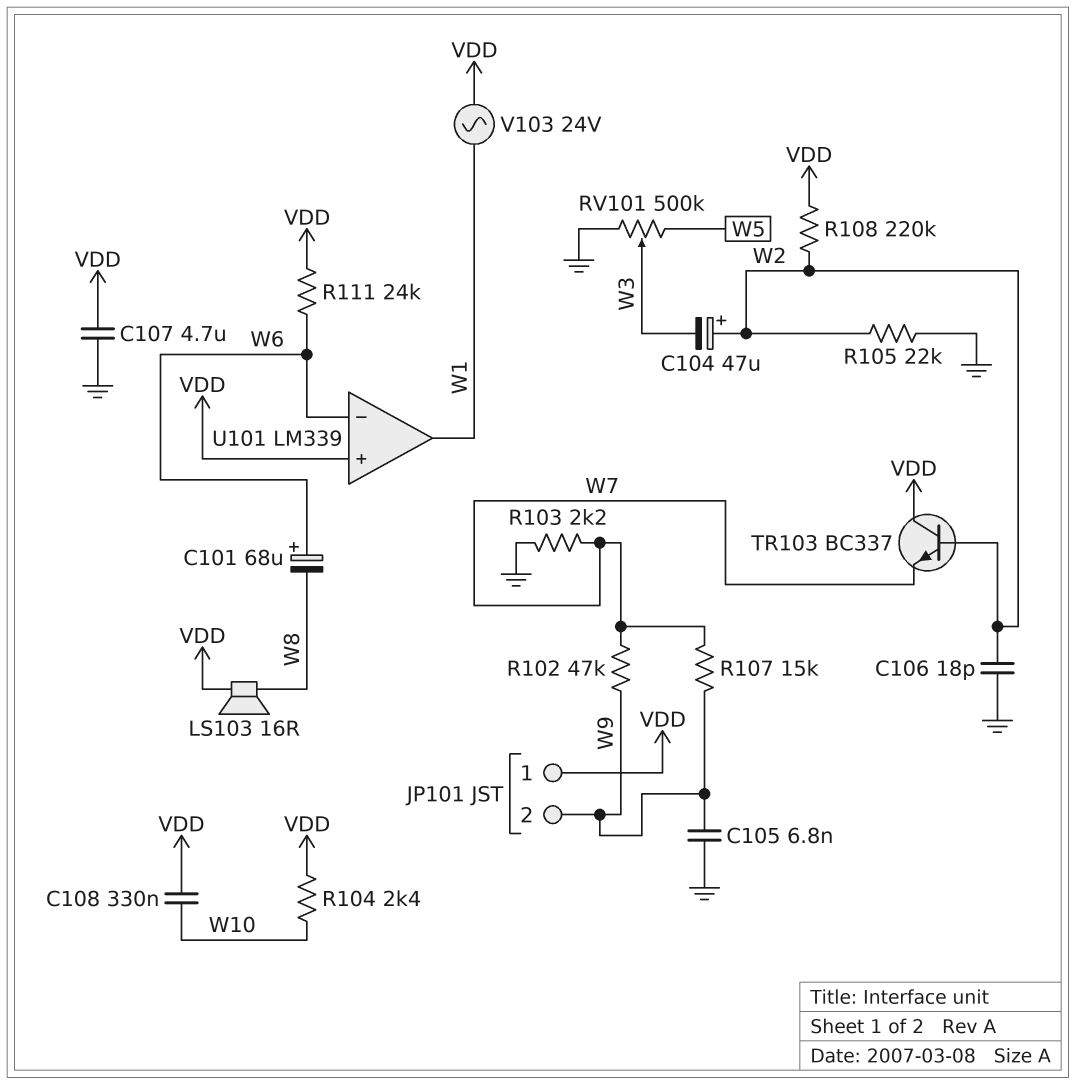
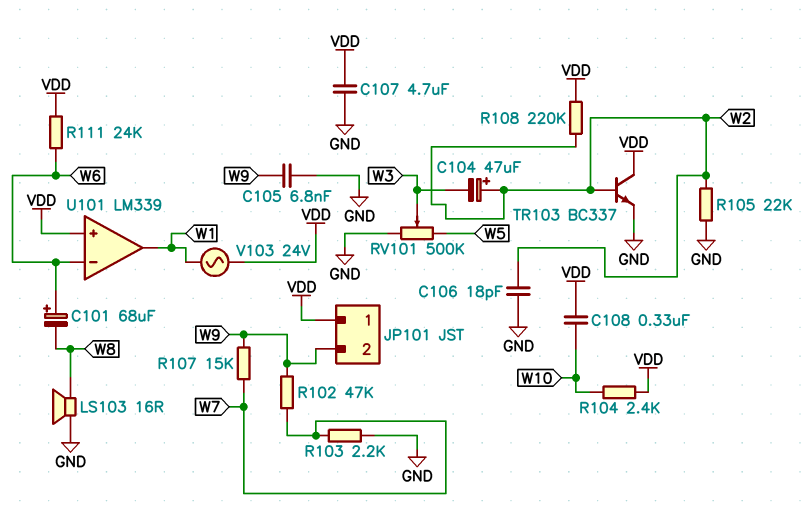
LS103: speaker 16R (VDD, W8) -> speaker 16R (GND, W8)
TR103: NPN BC337 (B W2, C VDD, E W7) -> NPN BC337 (B W2, C VDD, E GND)

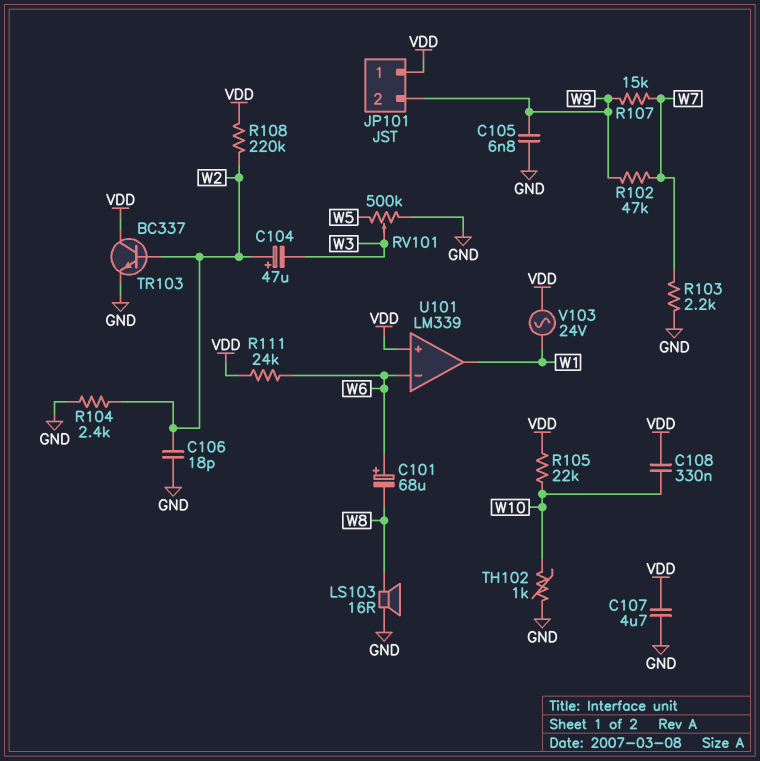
R104: 2.4k (VDD, W10) -> 2.4k (GND, W2)
R105: 22k (GND, W2) -> 22k (VDD, W10)
TH102: none -> 1k (GND, W10)

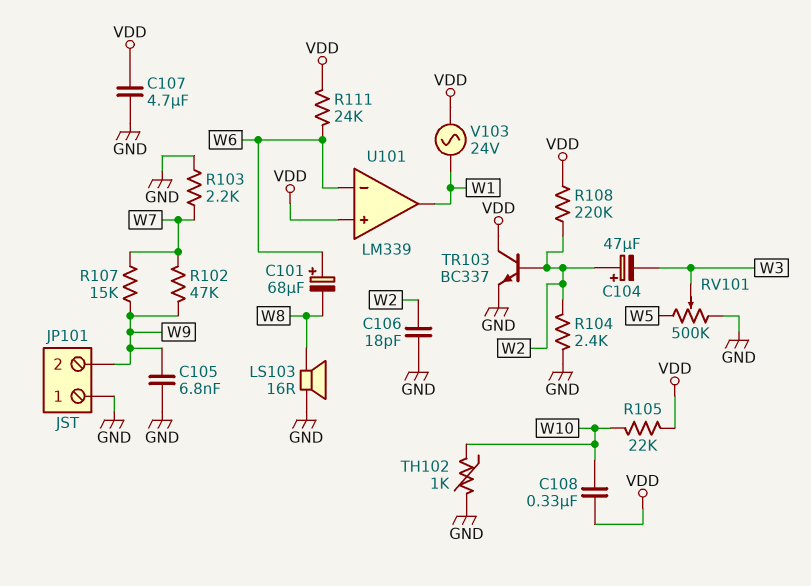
JP101 pin 1: VDD -> GND

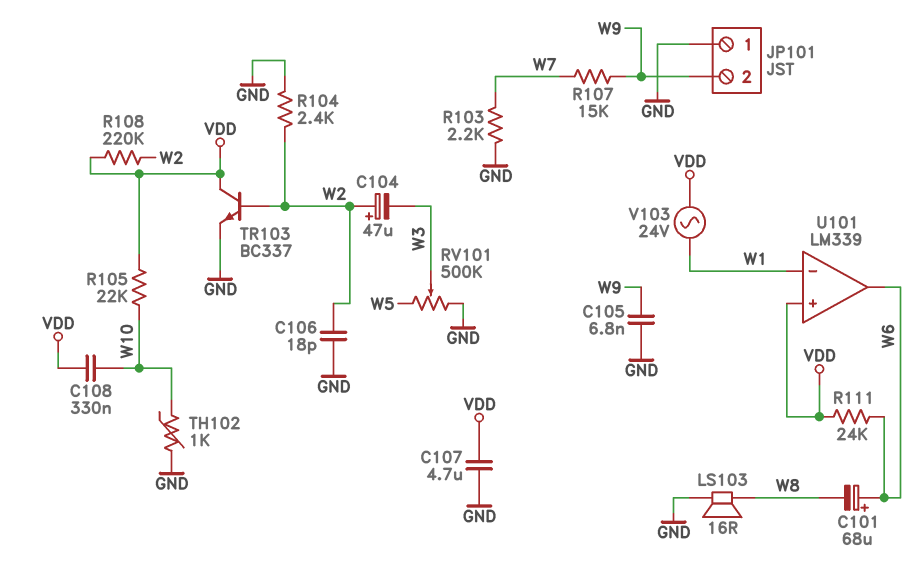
R102: 47k (W7, W9) -> none
U101 pin in-: W6 -> W1
U101 pin out: W1 -> W6

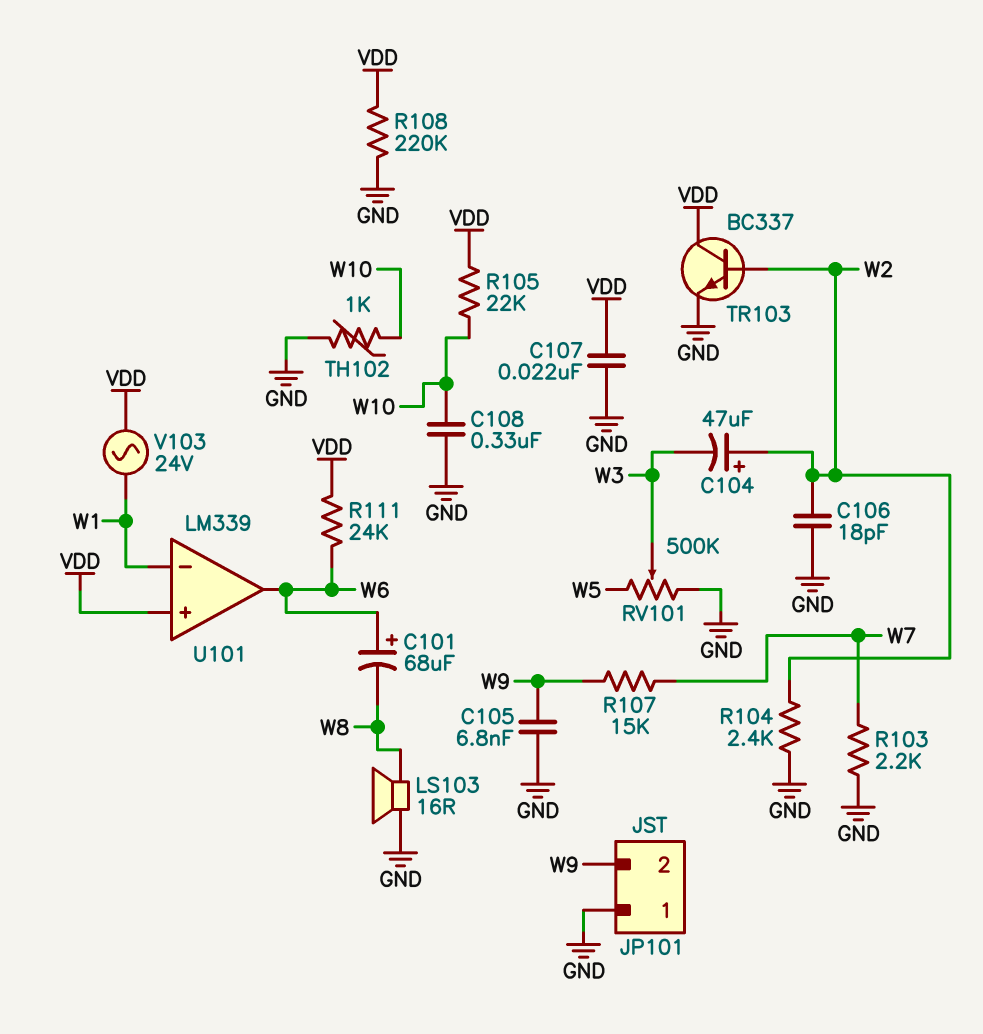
C107: 4.7uF (GND, VDD) -> 22nF (GND, VDD)
C108: 330nF (VDD, W10) -> 330nF (GND, W10)
R108: 220k (VDD, W2) -> 220k (GND, VDD)

